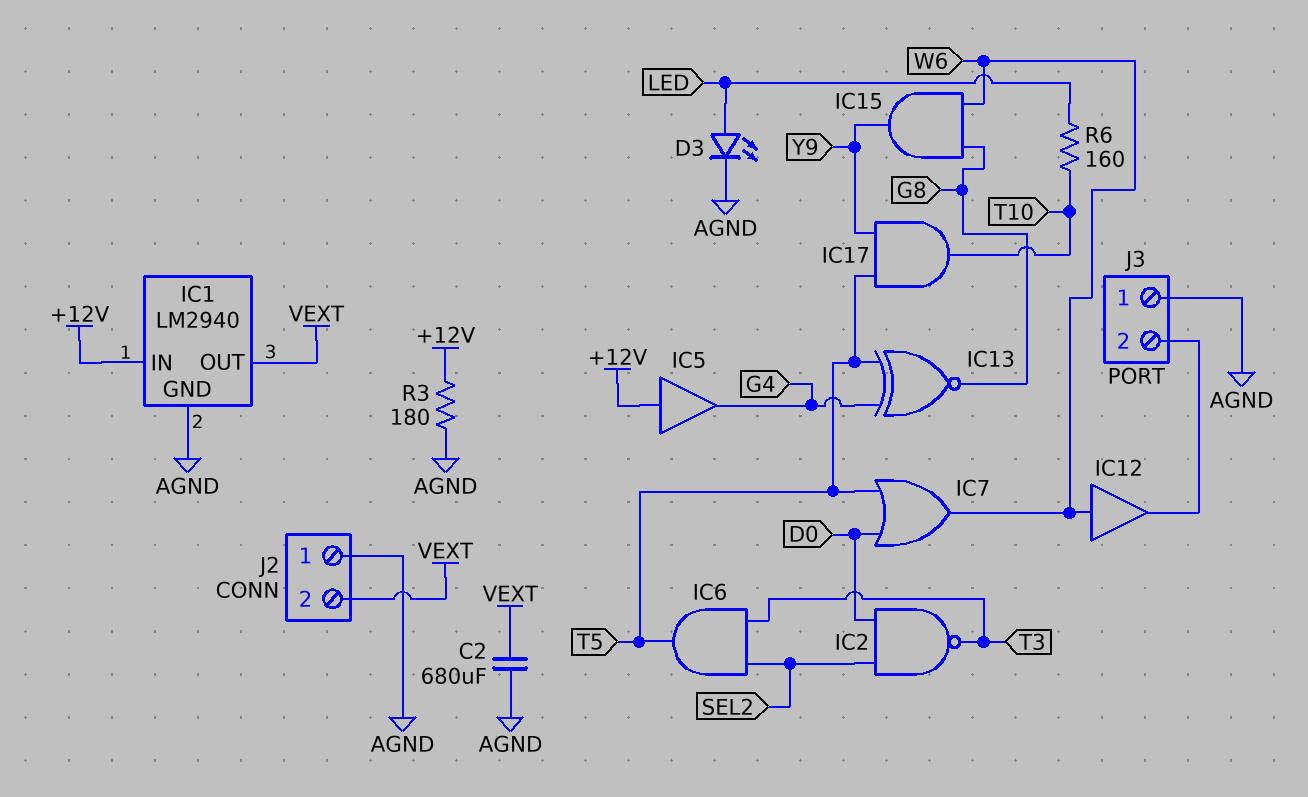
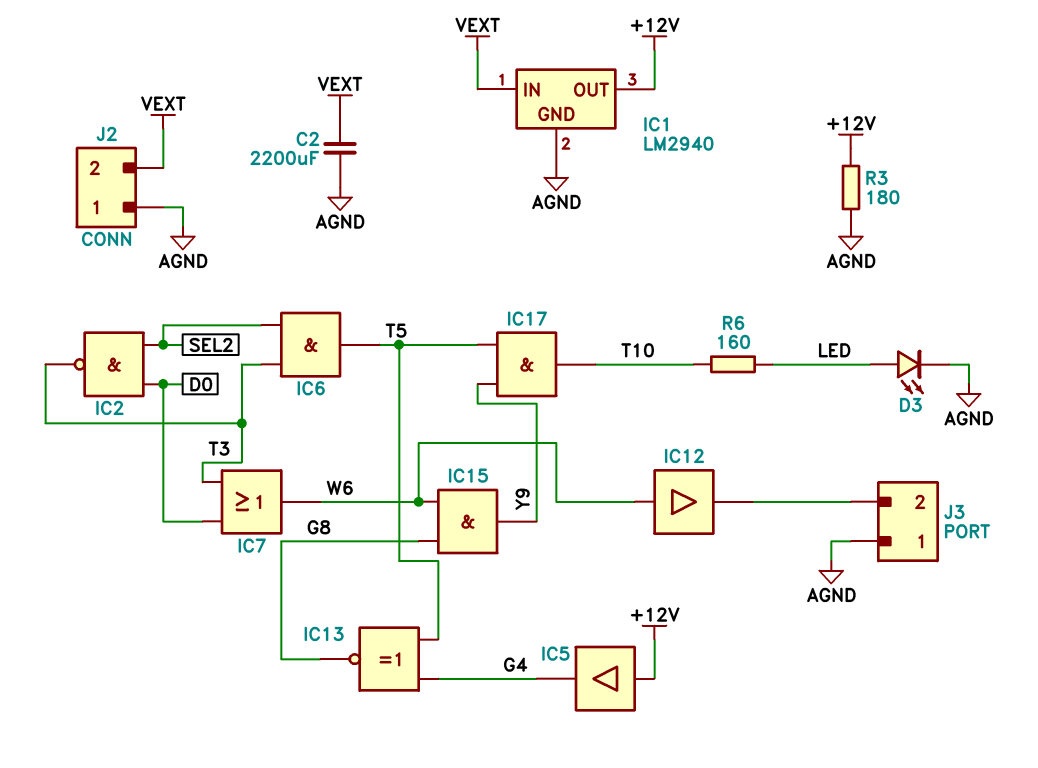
C2: 680uF (AGND, VEXT) -> 2200uF (AGND, VEXT)
IC1 pin IN: +12V -> VEXT
IC1 pin OUT: VEXT -> +12V
IC7: OR (in D0, in T5, out W6) -> OR (in D0, in T3, out W6)

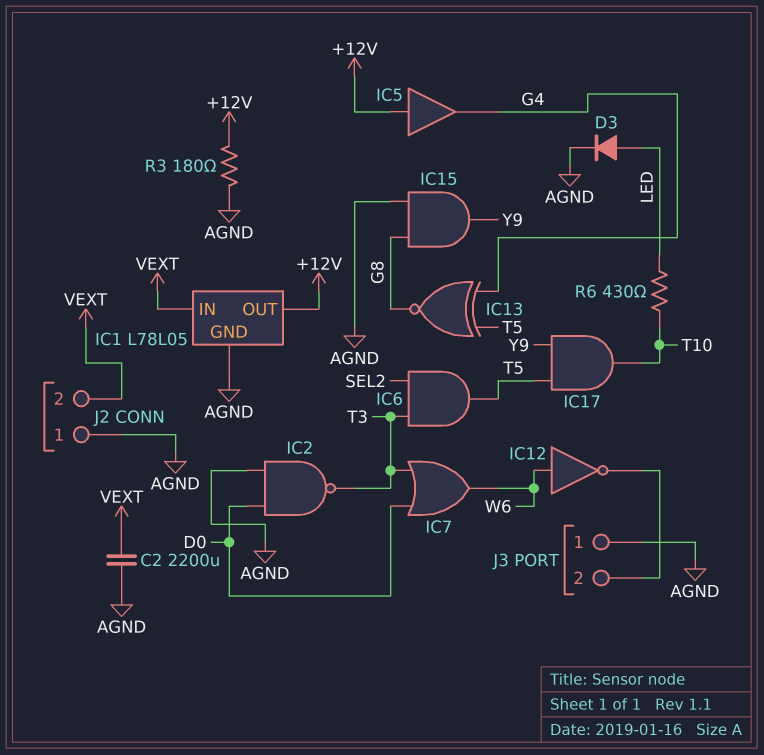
D3: LED (A LED, K AGND) -> diode (A LED, K AGND)
IC1: LM2940 -> L78L05
IC2: NAND (in D0, in SEL2, out T3) -> NAND (in AGND, in D0, out T3)
IC12: buffer (in W6, out J3/2) -> NOT (in W6, out J3/2)
IC15: AND (in G8, in W6, out Y9) -> AND (in AGND, in G8, out Y9)
R6: 160 (LED, T10) -> 430 (LED, T10)

